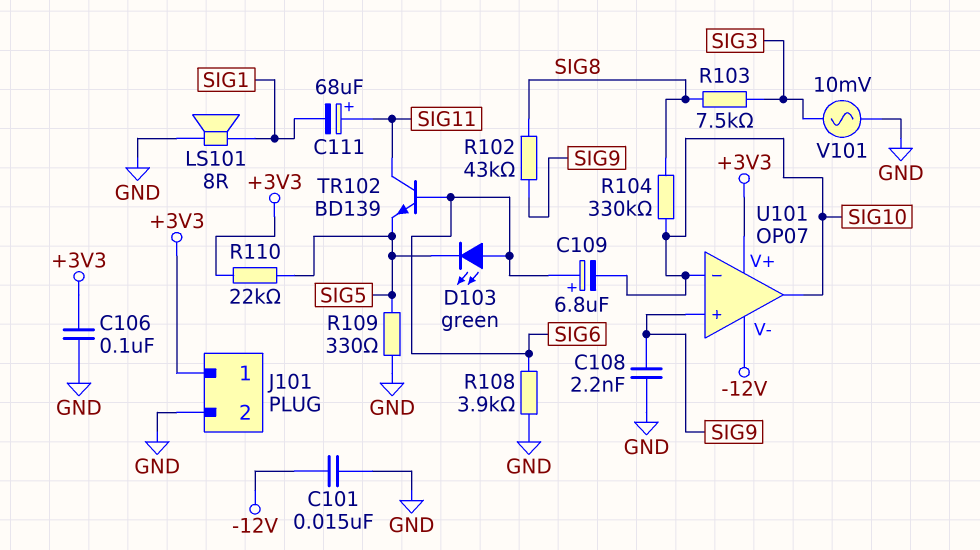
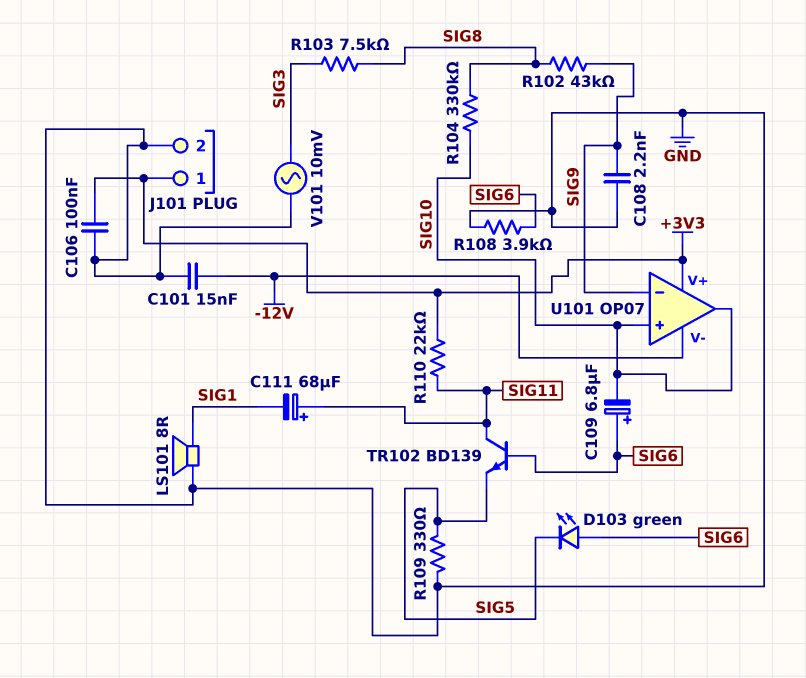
R110: 22k (+3V3, SIG5) -> 22k (+3V3, SIG11)
U101 pin in+: SIG9 -> SIG10
U101 pin in-: SIG10 -> SIG9

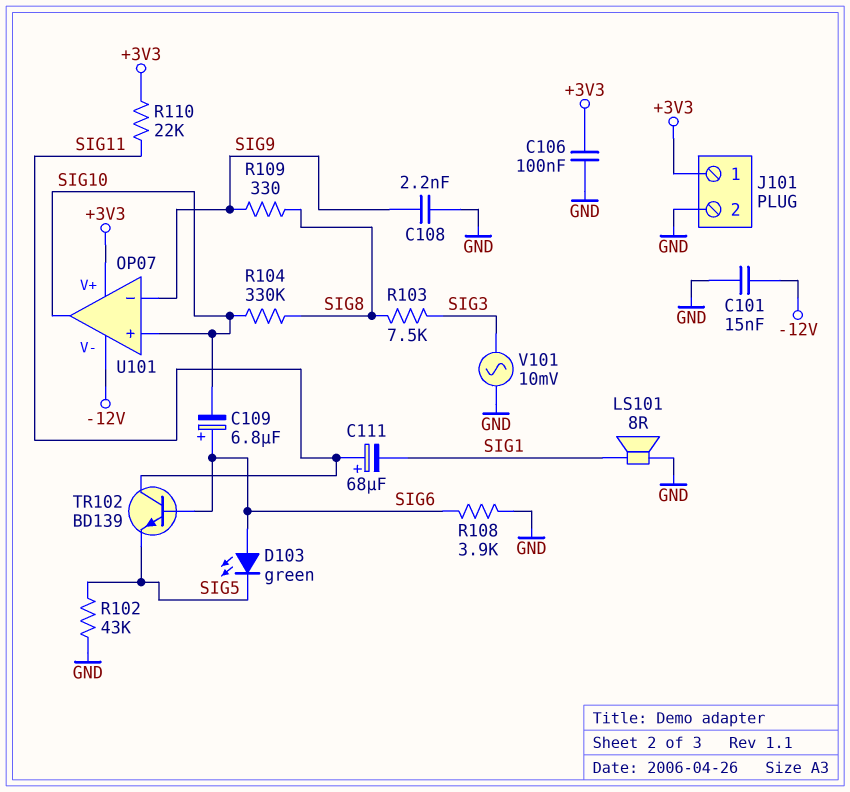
R102: 43k (SIG8, SIG9) -> 43k (GND, SIG5)
R109: 330 (GND, SIG5) -> 330 (SIG8, SIG9)

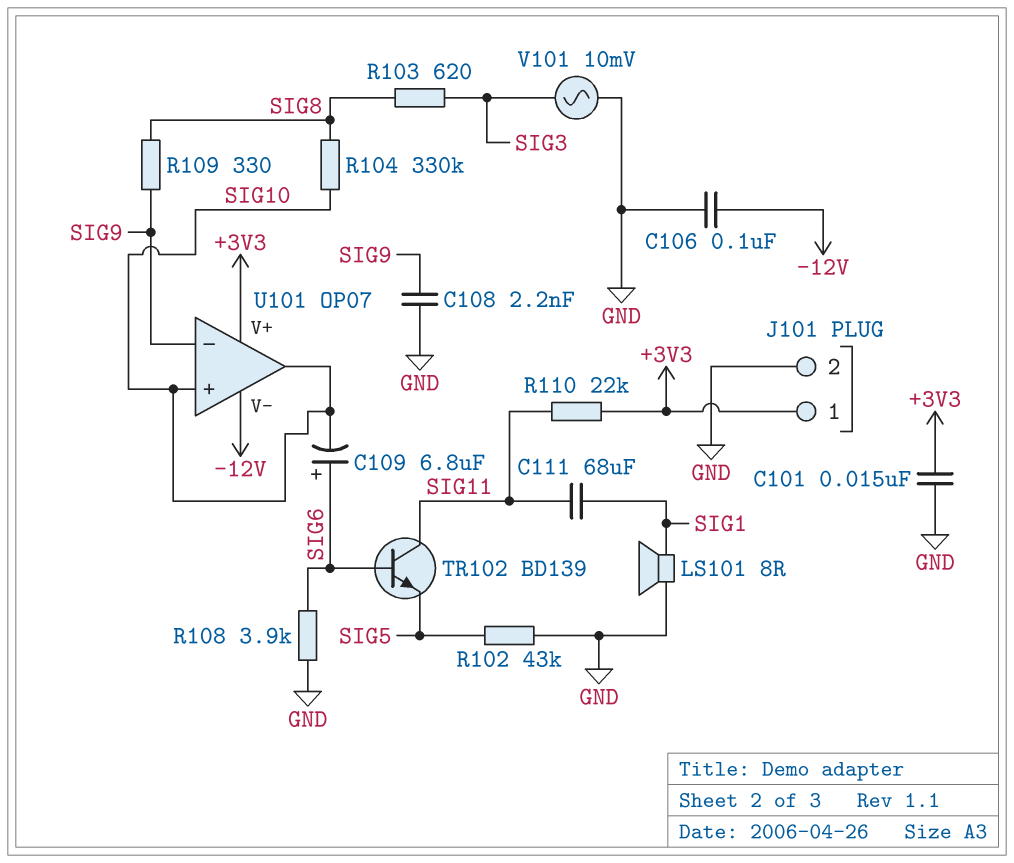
C101: 15nF (-12V, GND) -> 15nF (+3V3, GND)
C106: 100nF (+3V3, GND) -> 100nF (-12V, GND)
C111: 68uF (plus SIG11, minus SIG1) -> 68uF (SIG1, SIG11)
D103: LED green (A SIG6, K SIG5) -> none
R103: 7.5k (SIG3, SIG8) -> 620 (SIG3, SIG8)

